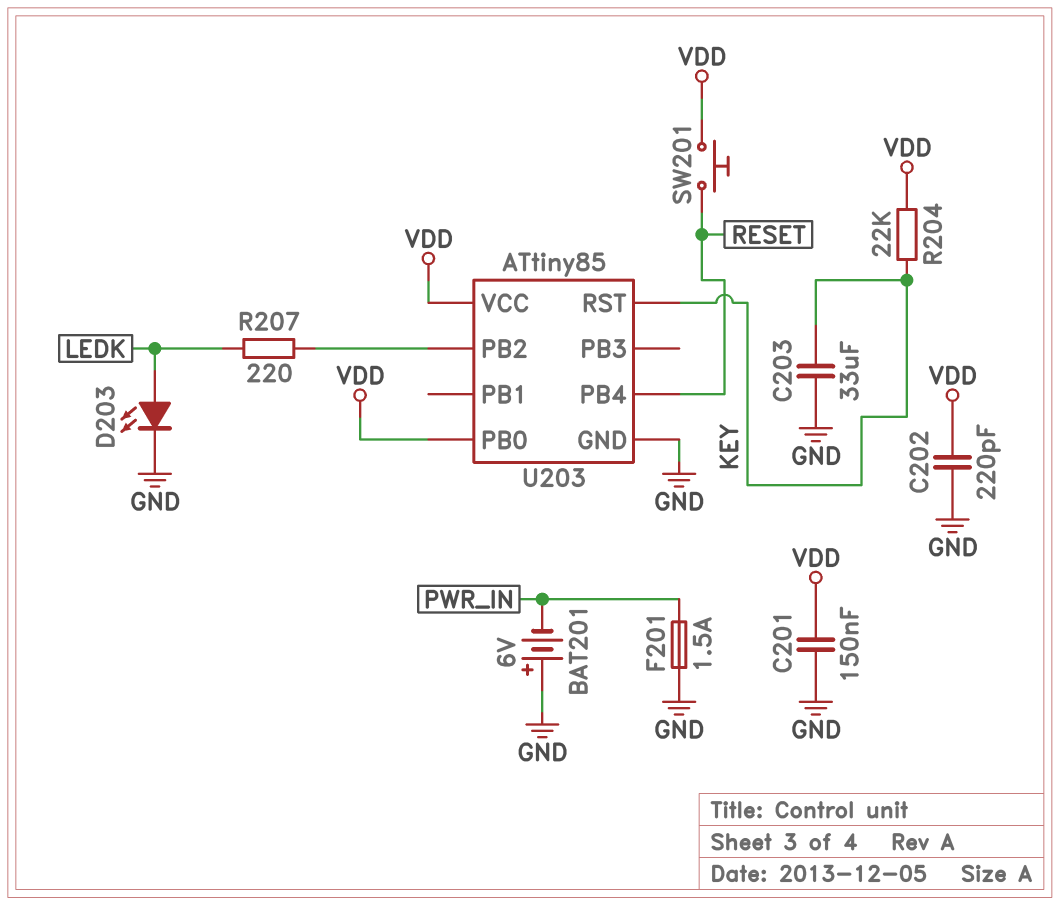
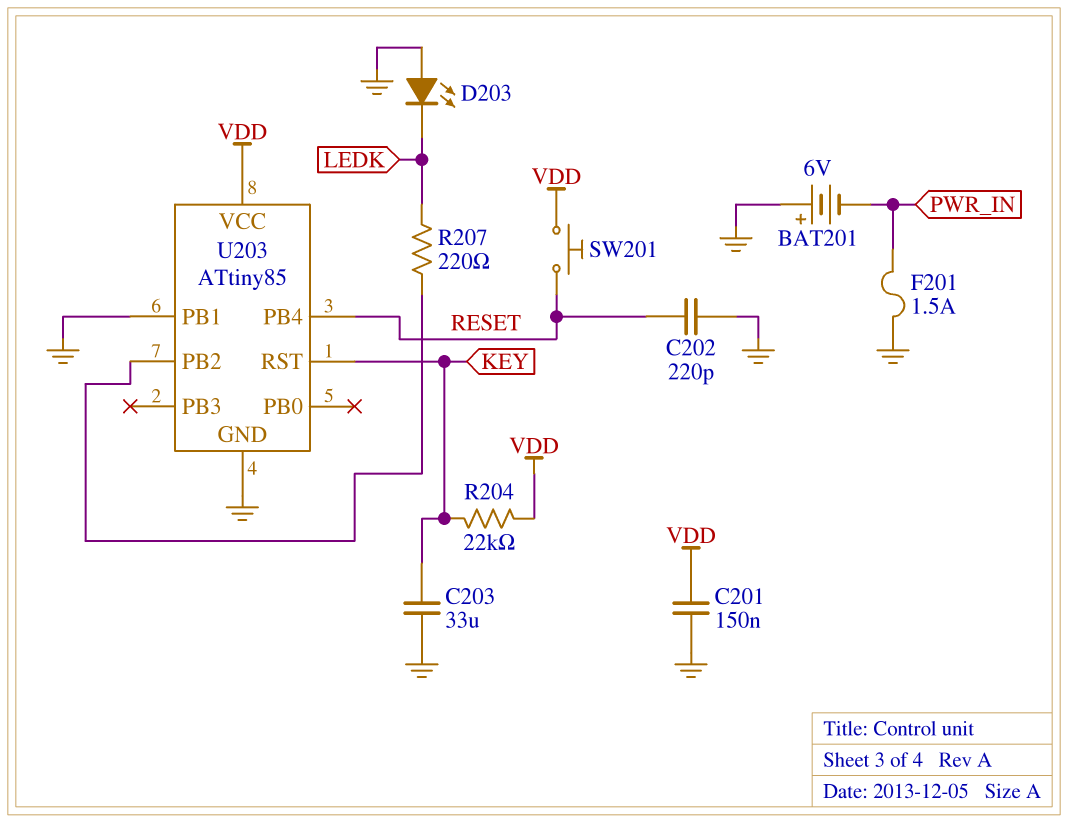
C202: 220pF (GND, VDD) -> 220pF (GND, RESET)
D203: LED (A LEDK, K GND) -> LED (A GND, K LEDK)
U203 pin PB0: VDD -> none
U203 pin PB1: none -> GND

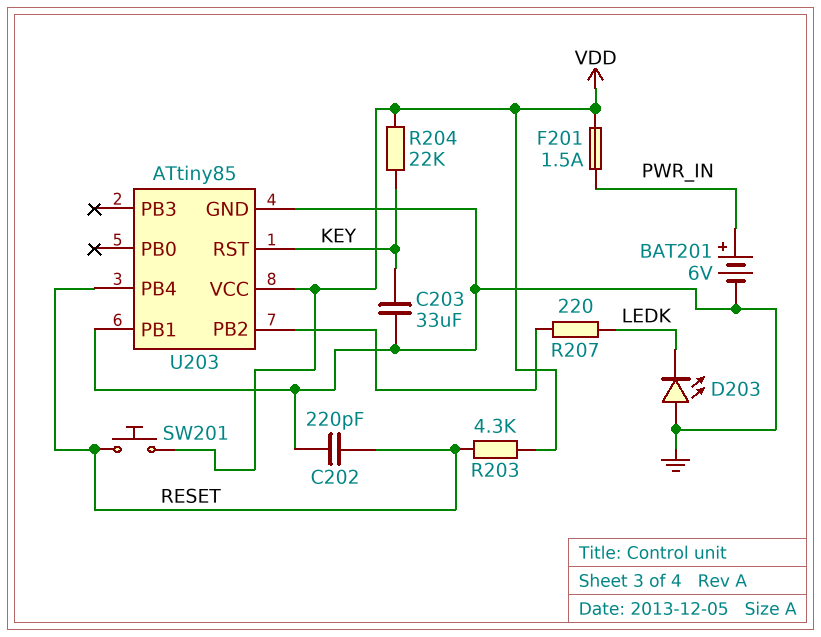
BAT201: 6V (plus GND, minus PWR_IN) -> 6V (plus PWR_IN, minus GND)
C201: 150nF (GND, VDD) -> none
F201: 1.5A (GND, PWR_IN) -> 1.5A (PWR_IN, VDD)
R203: none -> 4.3k (RESET, VDD)

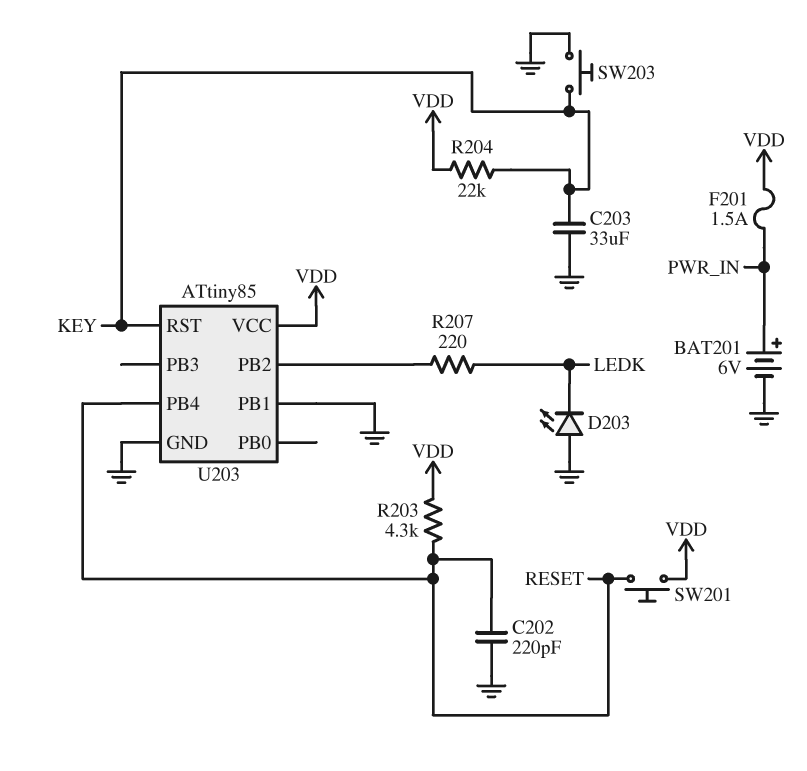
SW203: none -> button (GND, KEY)

